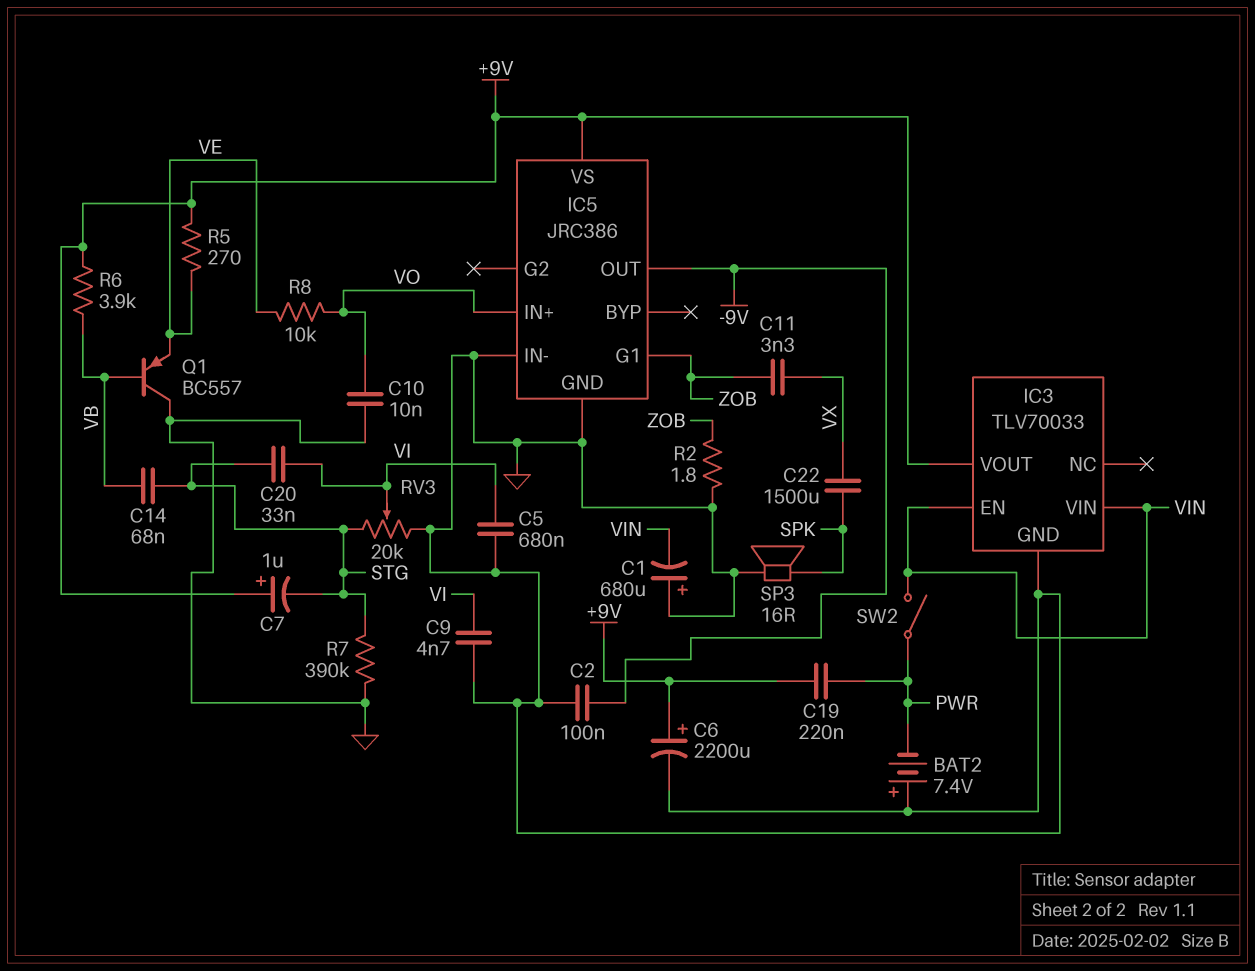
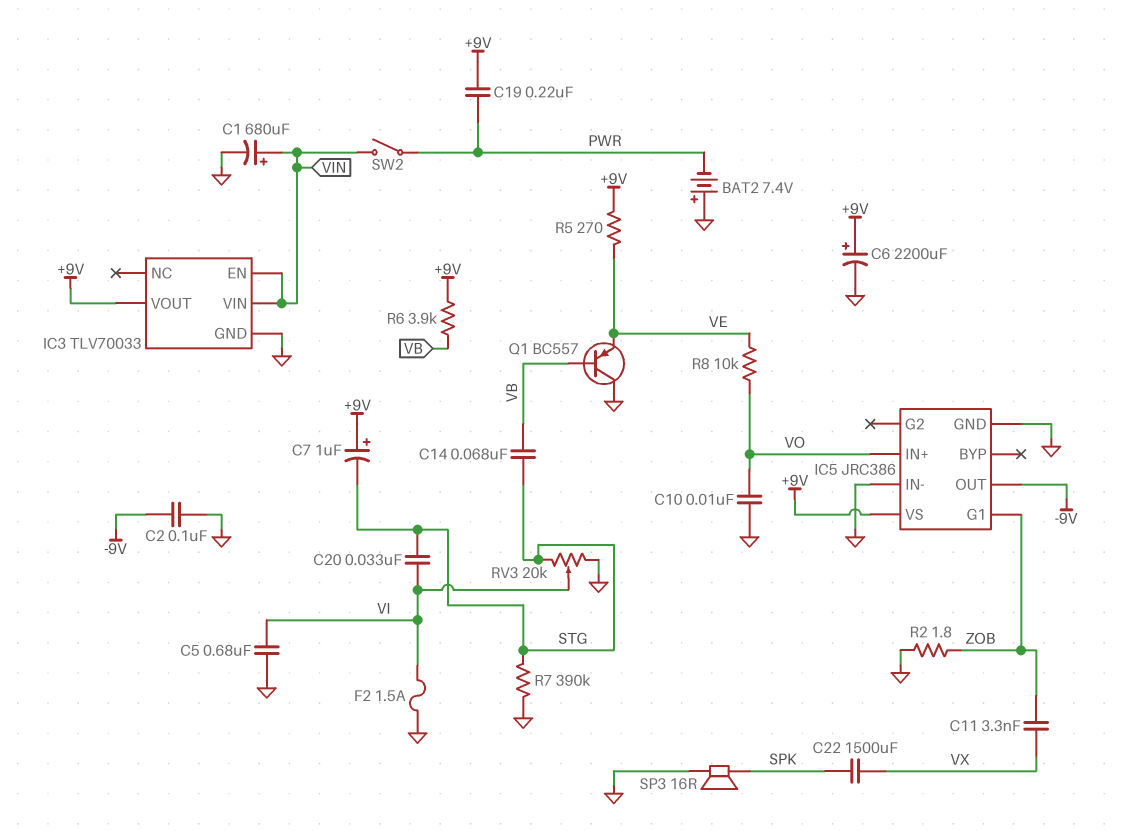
C1: 680uF (plus GND, minus VIN) -> 680uF (plus VIN, minus GND)
C9: 4.7nF (GND, VI) -> none
F2: none -> 1.5A (GND, VI)

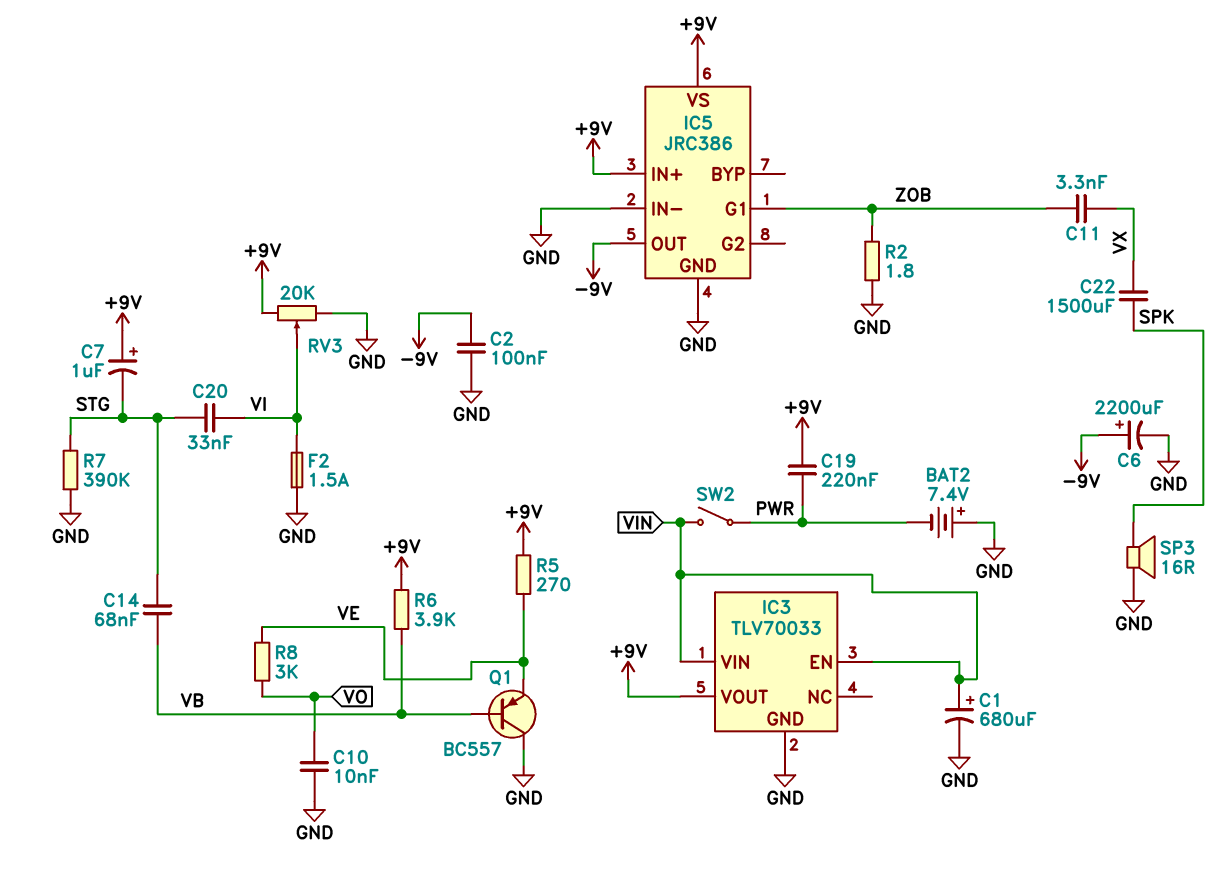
C5: 680nF (GND, VI) -> none
C6: 2200uF (plus +9V, minus GND) -> 2200uF (plus -9V, minus GND)
IC5 pin IN+: VO -> +9V
R8: 10k (VE, VO) -> 3k (VE, VO)
RV3: 20k (GND, STG, wiper VI) -> 20k (+9V, GND, wiper VI)

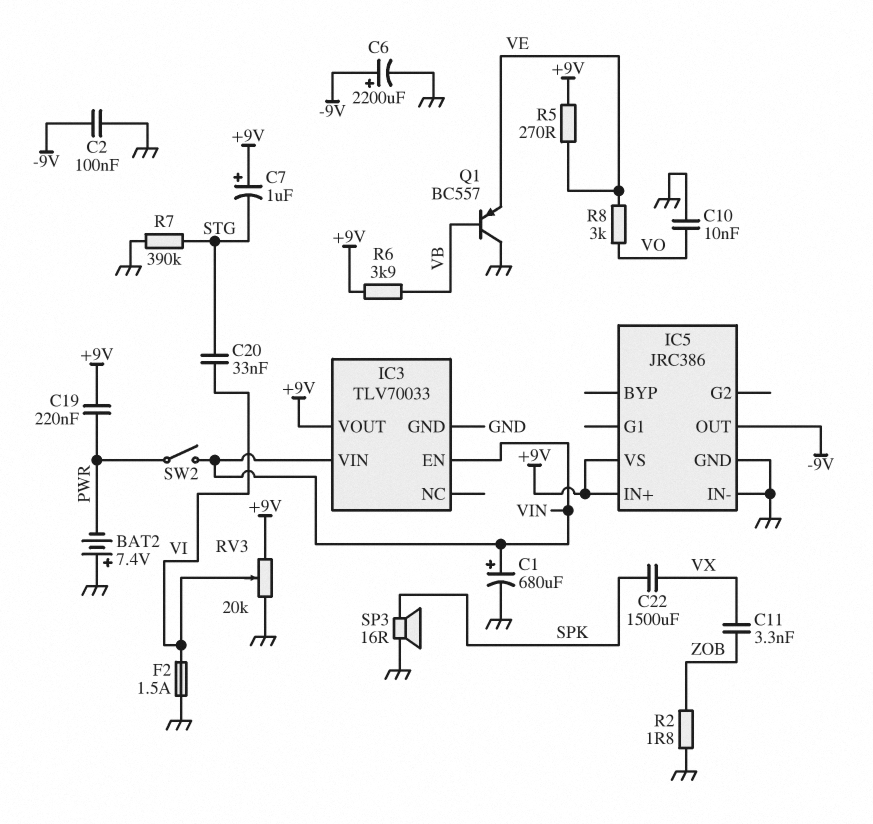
C14: 68nF (STG, VB) -> none
IC5 pin G1: ZOB -> none

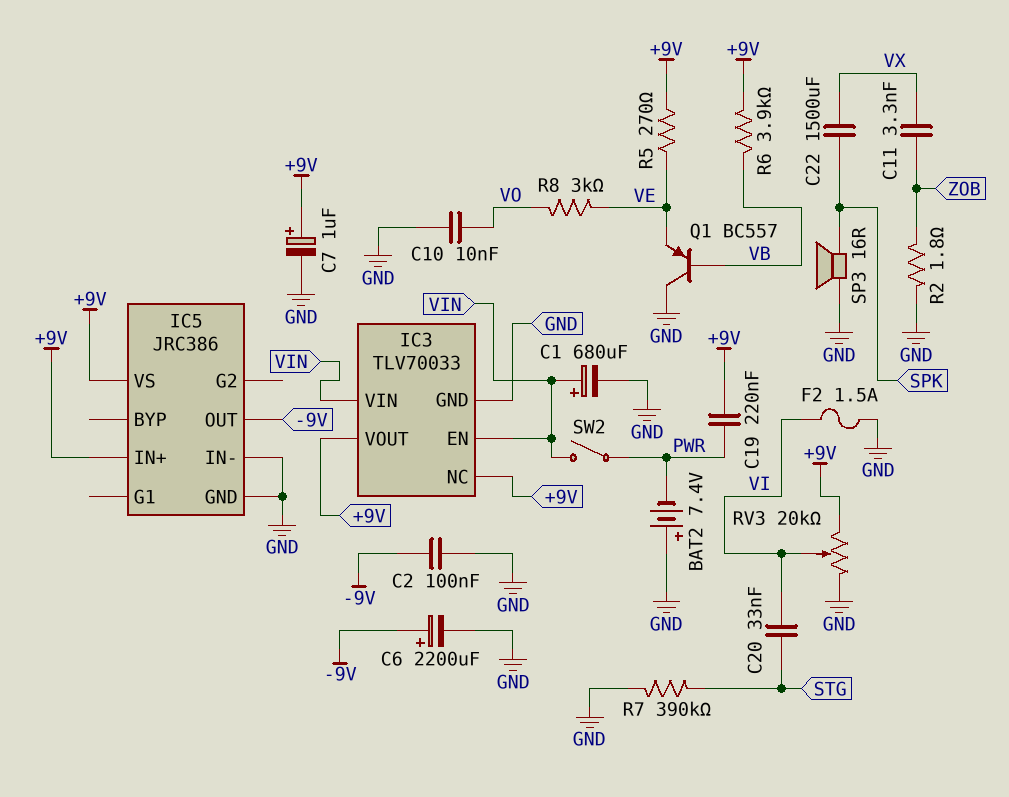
C7: 1uF (plus +9V, minus STG) -> 1uF (plus +9V, minus GND)
IC3 pin NC: none -> +9V

